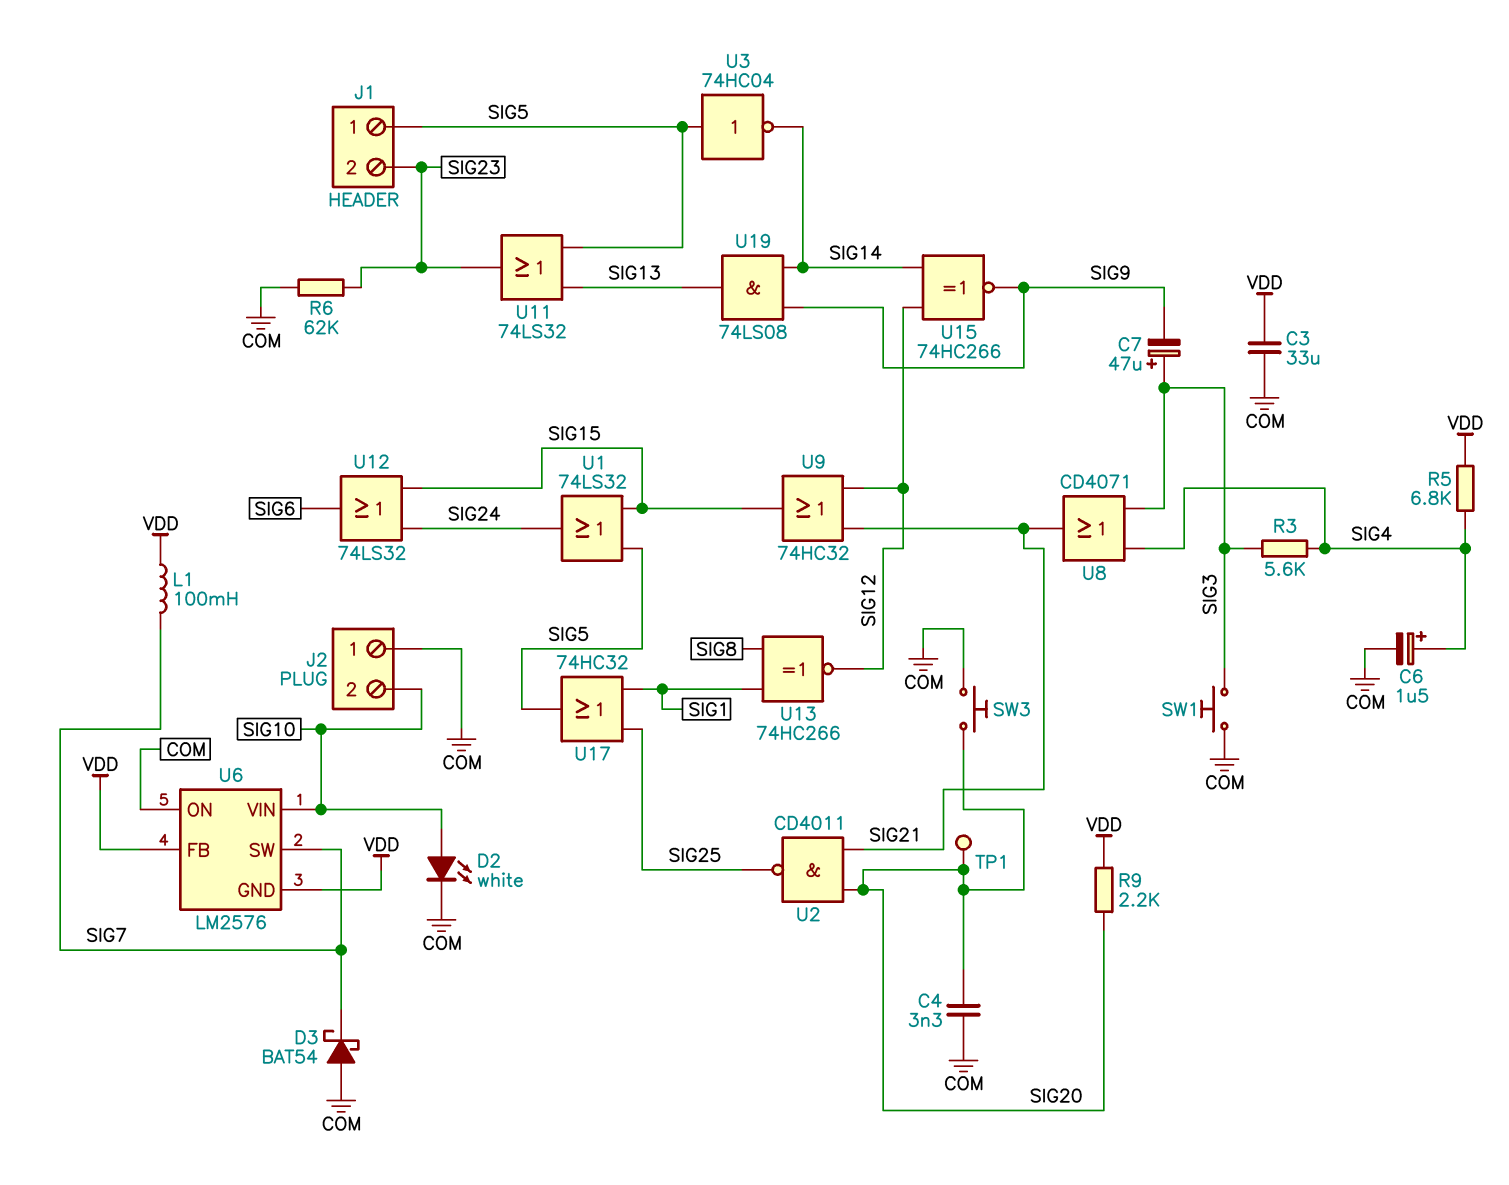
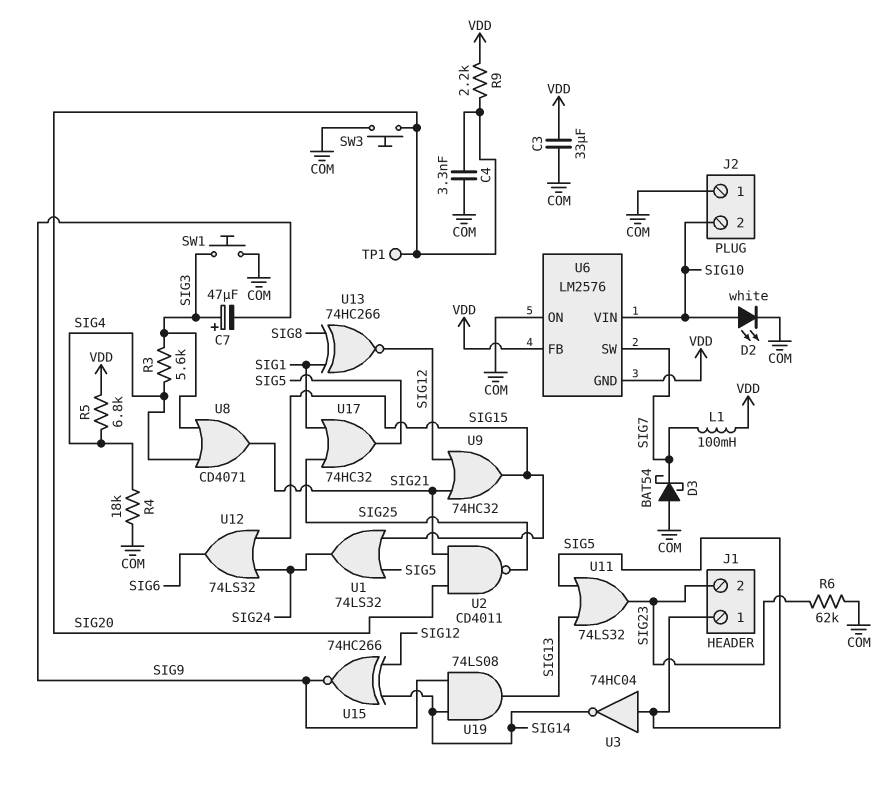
C6: 1.5uF (plus SIG4, minus COM) -> none
R4: none -> 18k (COM, SIG4)

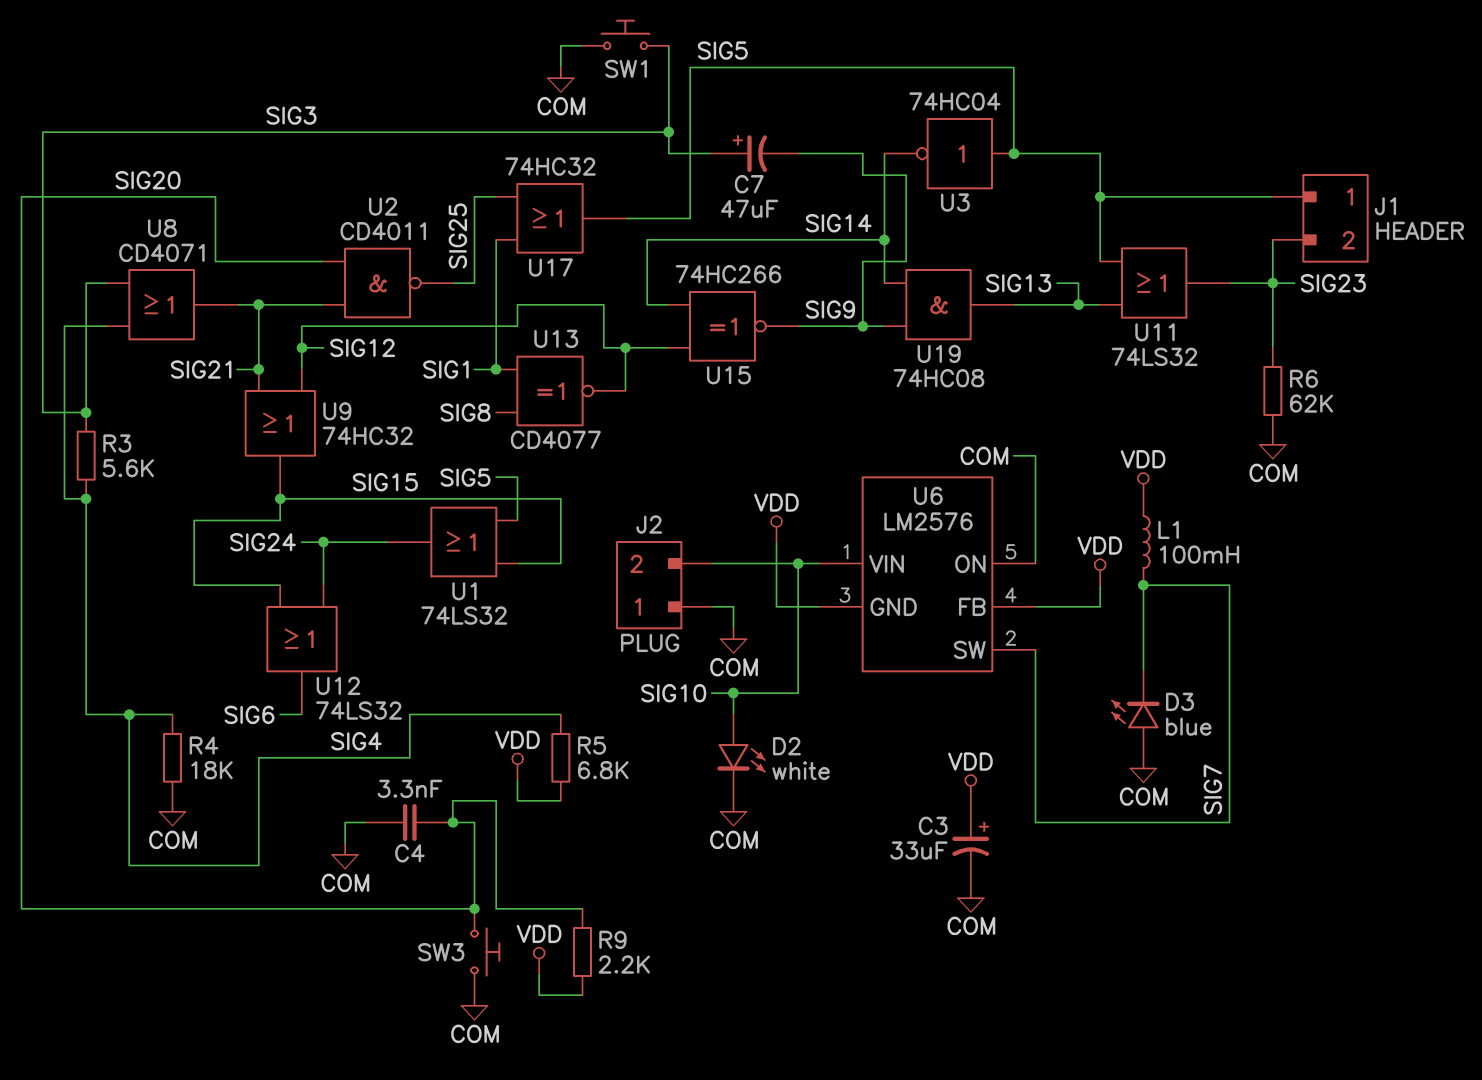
C3: 33uF (COM, VDD) -> 33uF (plus VDD, minus COM)
D3: schottky BAT54 (A COM, K SIG7) -> LED blue (A COM, K SIG7)
TP1: test point (SIG20) -> none
U13: XNOR 74HC266 (in SIG1, in SIG8, out SIG12) -> XNOR CD4077 (in SIG1, in SIG8, out SIG12)
U19: AND 74LS08 (in SIG9, in SIG14, out SIG13) -> AND 74HC08 (in SIG9, in SIG14, out SIG13)

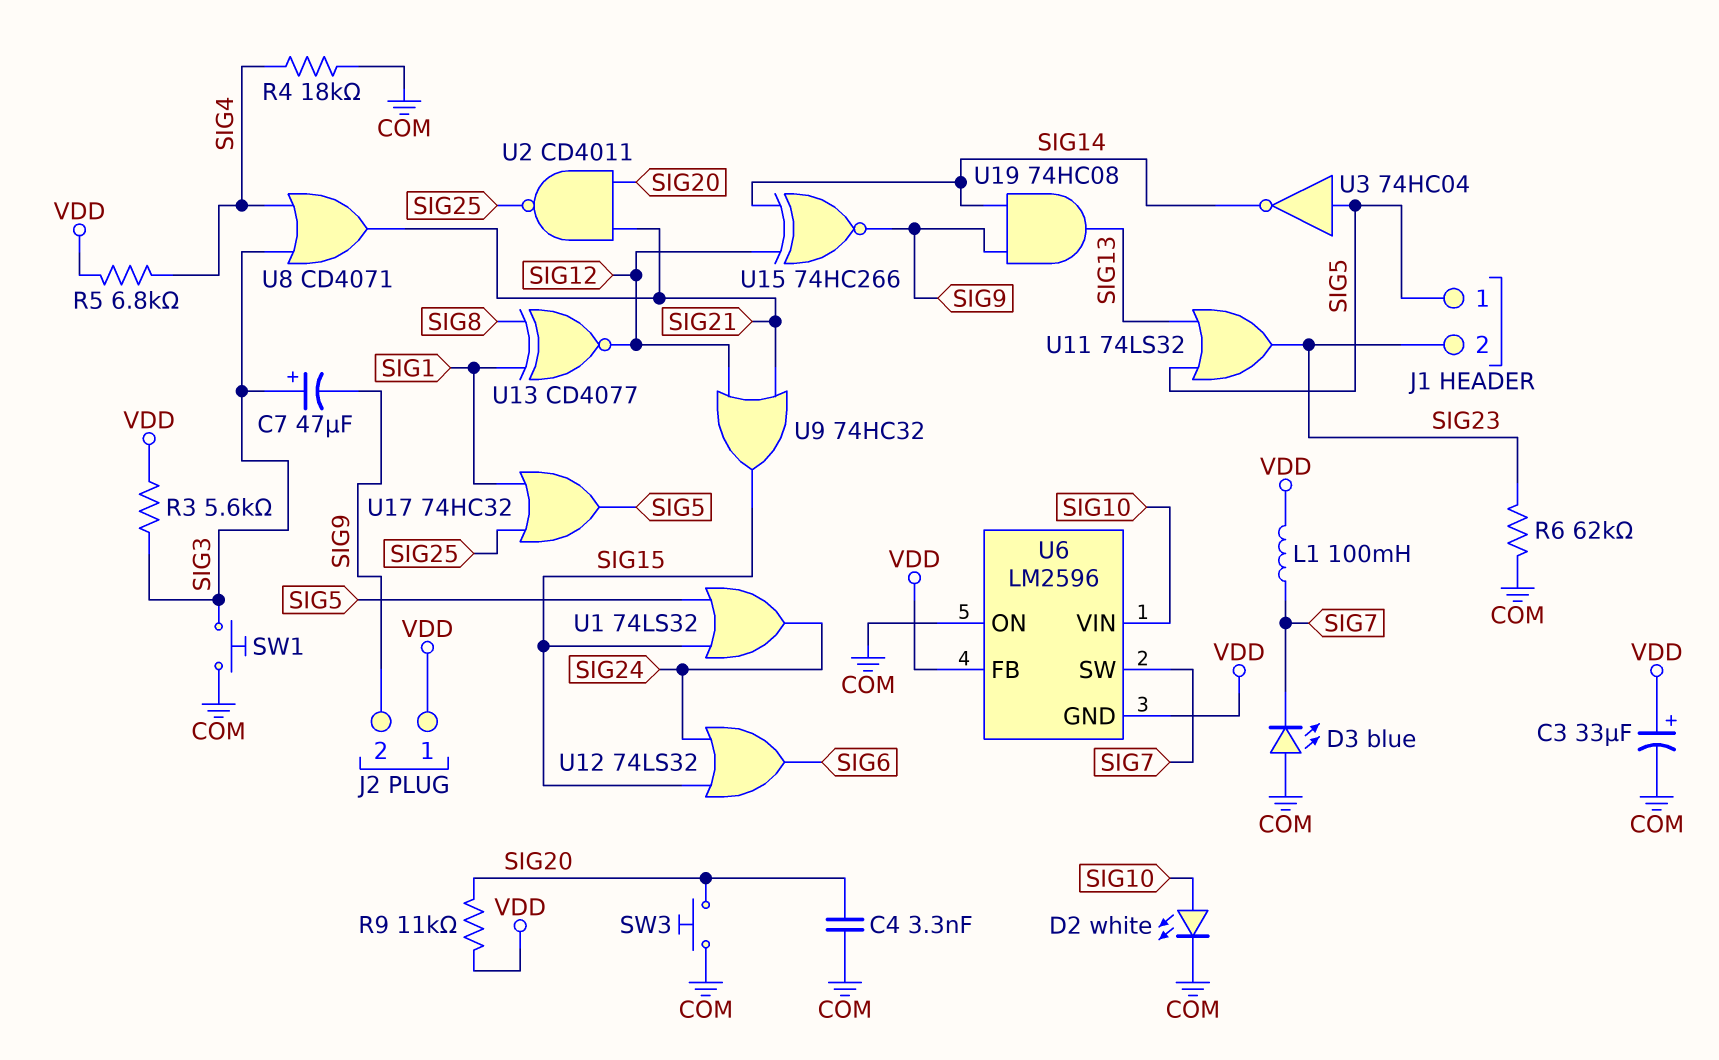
J2 pin 1: COM -> VDD
J2 pin 2: SIG10 -> SIG9
R3: 5.6k (SIG3, SIG4) -> 5.6k (SIG3, VDD)
R9: 2.2k (SIG20, VDD) -> 11k (SIG20, VDD)
U6: LM2576 -> LM2596

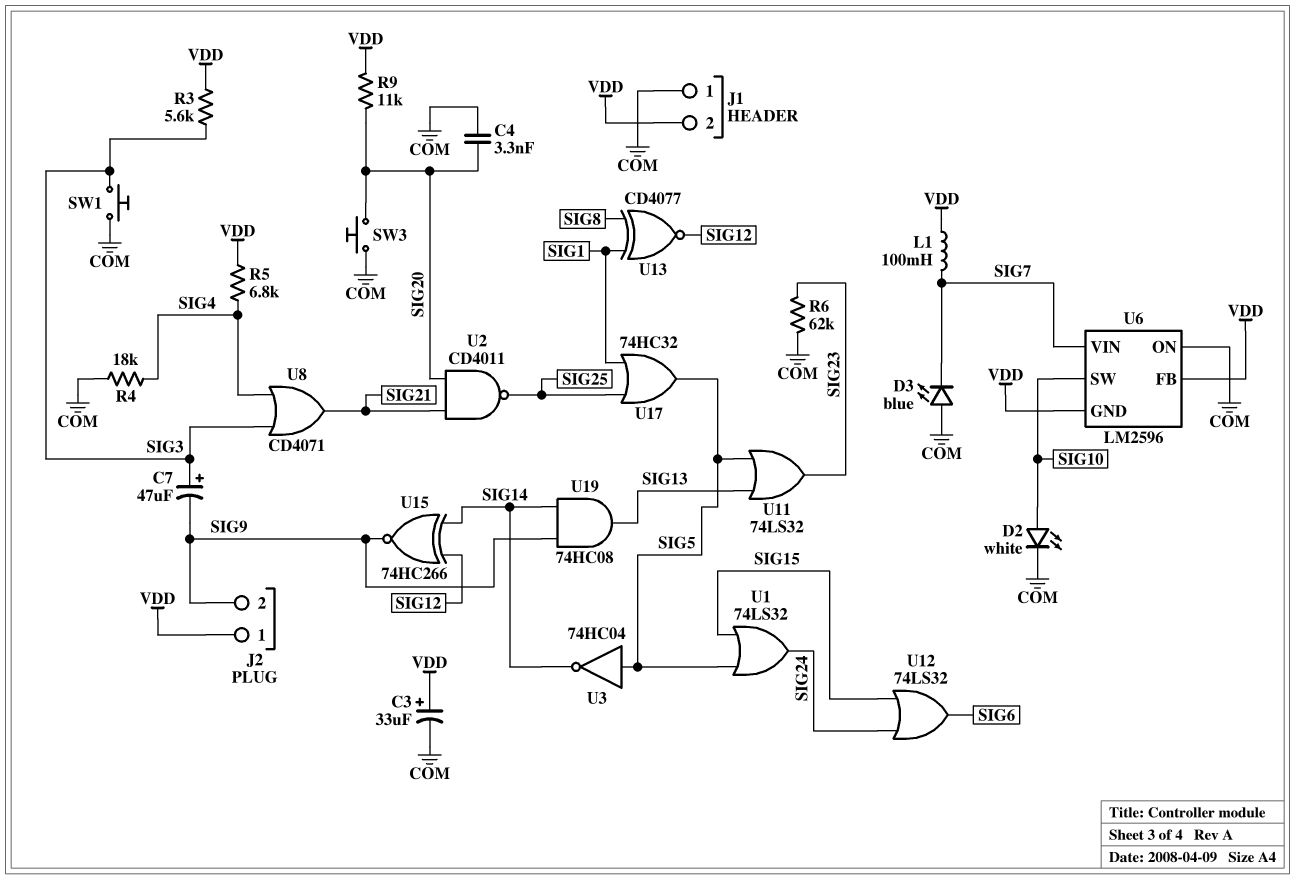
J1 pin 1: SIG5 -> COM
J1 pin 2: SIG23 -> VDD
U6 pin SW: SIG7 -> SIG10
U6 pin VIN: SIG10 -> SIG7
U9: OR 74HC32 (in SIG12, in SIG21, out SIG15) -> none

